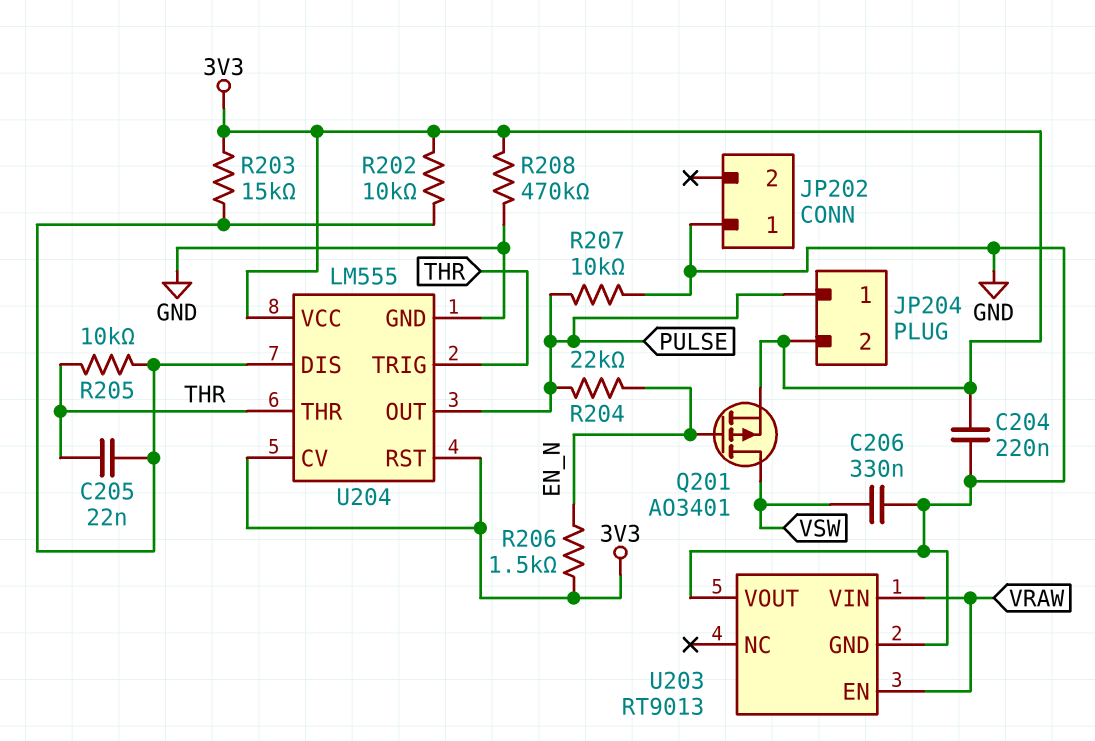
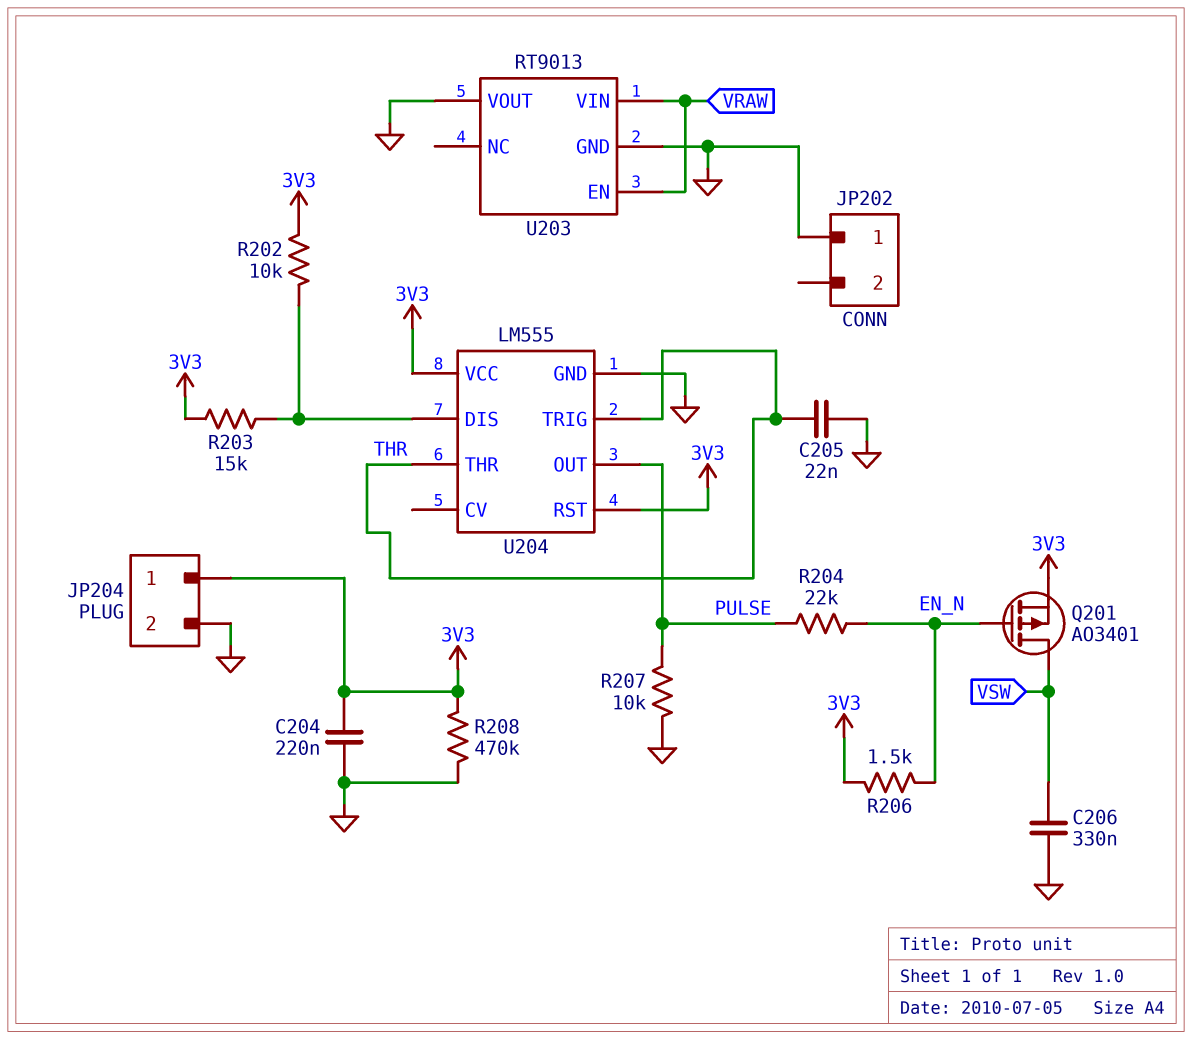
C205: 22nF (THR, U204/DIS) -> 22nF (GND, THR)
JP204 pin 1: PULSE -> 3V3
JP204 pin 2: 3V3 -> GND
R205: 10k (THR, U204/DIS) -> none
U204 pin CV: 3V3 -> none

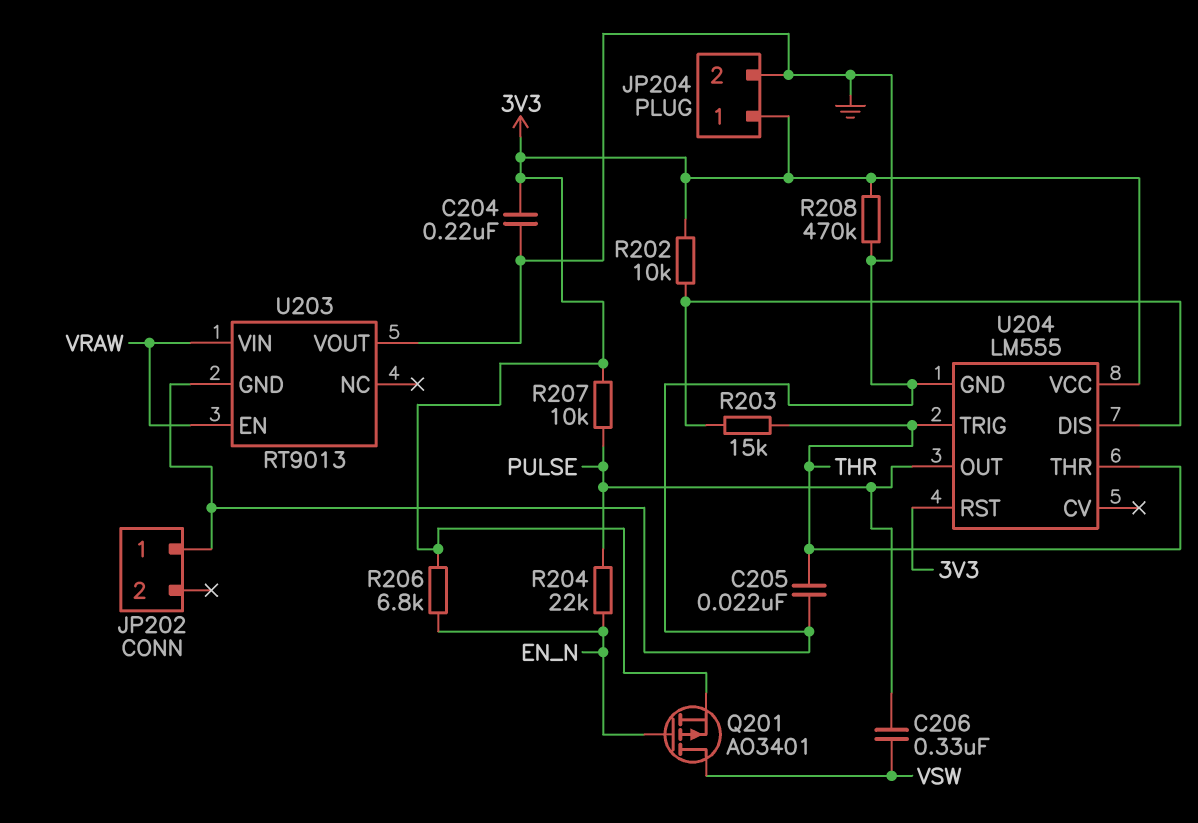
C206: 330nF (GND, VSW) -> 330nF (PULSE, VSW)
R203: 15k (3V3, U204/DIS) -> 15k (THR, U204/DIS)
R206: 1.5k (3V3, EN_N) -> 6.8k (3V3, EN_N)
R207: 10k (GND, PULSE) -> 10k (3V3, PULSE)

